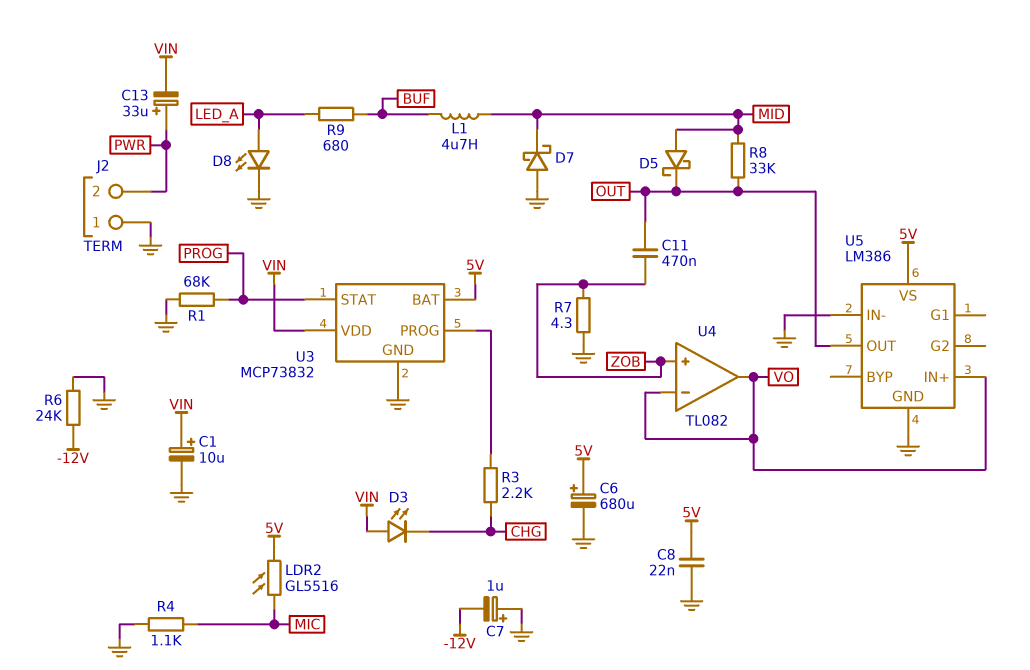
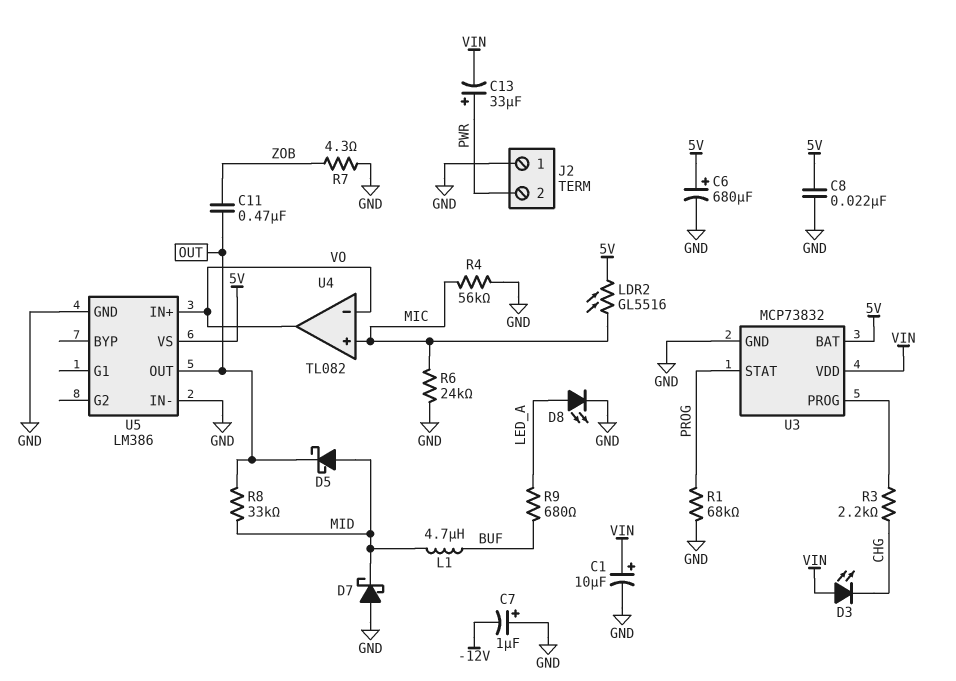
R4: 1.1k (GND, MIC) -> 56k (GND, MIC)
R6: 24k (-12V, GND) -> 24k (GND, MIC)
U4 pin in+: ZOB -> MIC

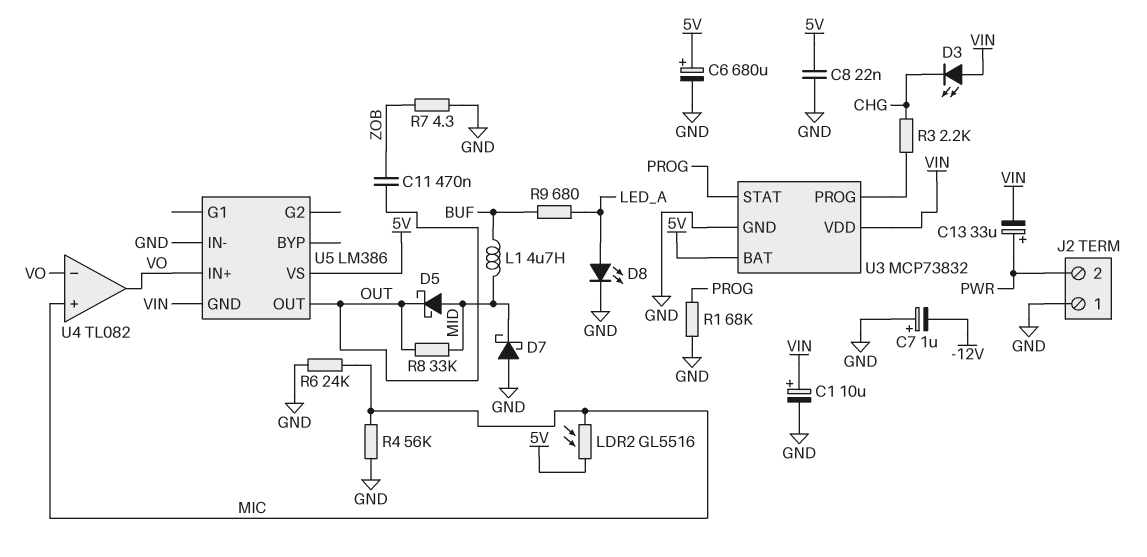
U5 pin GND: GND -> VIN

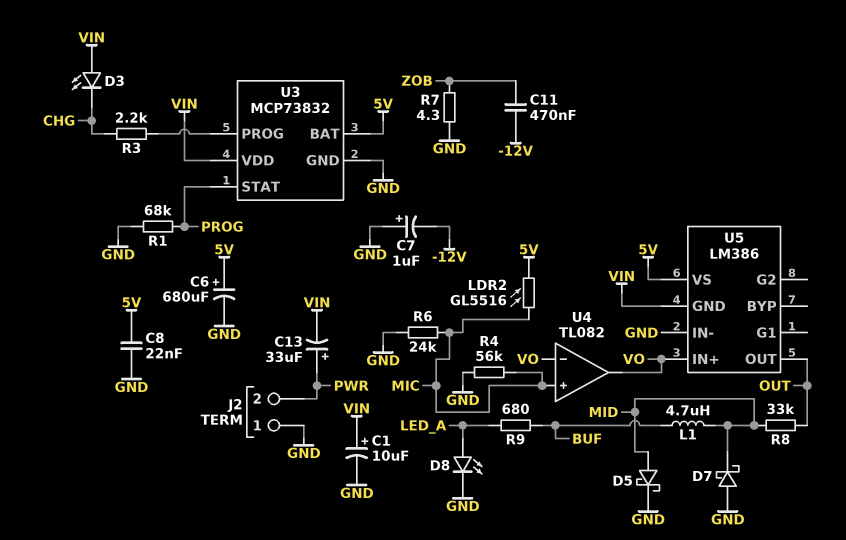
C11: 470nF (OUT, ZOB) -> 470nF (-12V, ZOB)
D5: schottky (A MID, K OUT) -> schottky (A MID, K GND)

